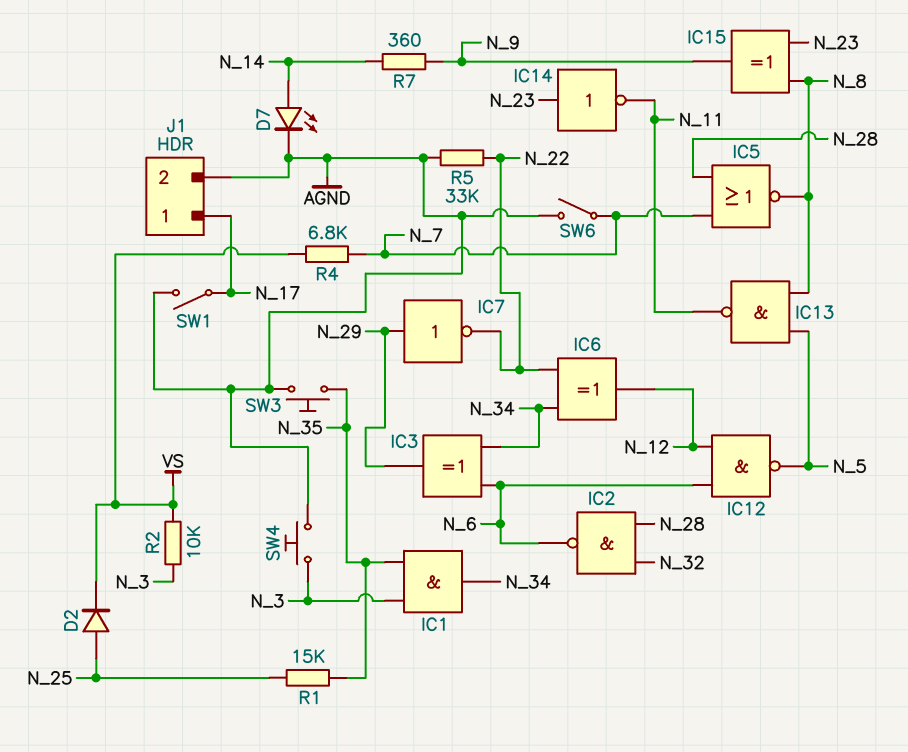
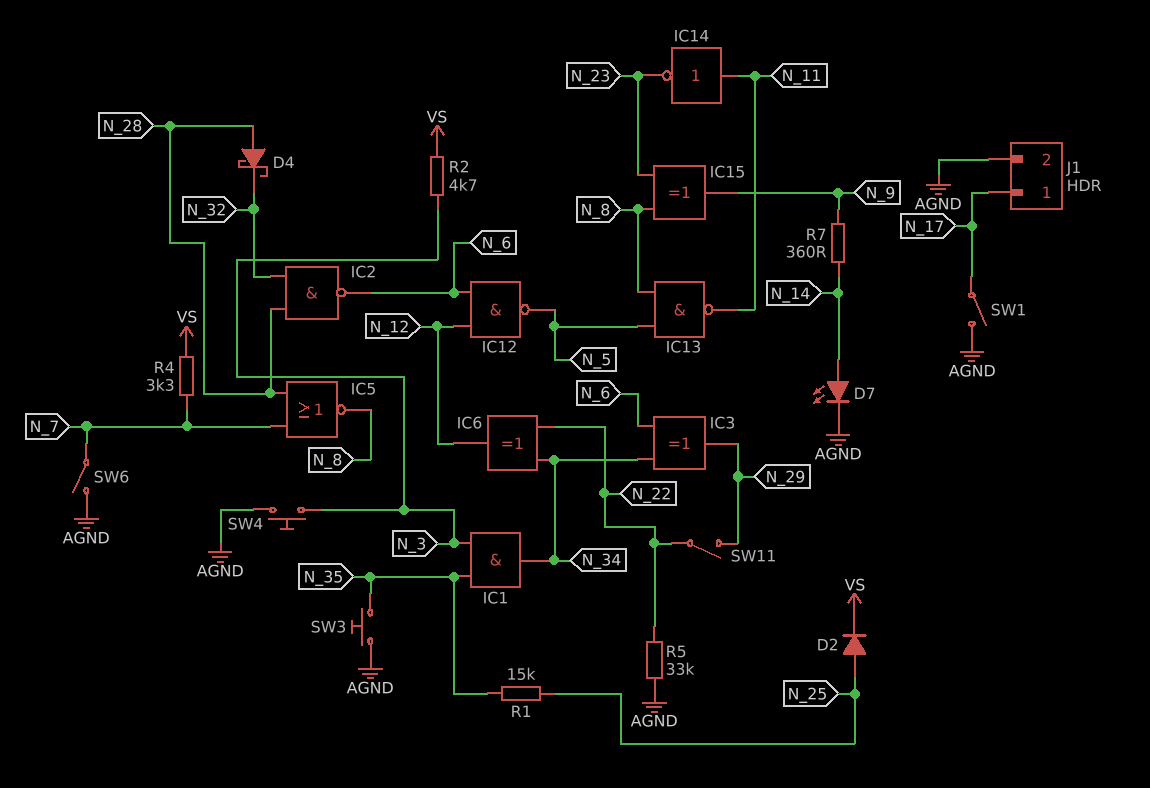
D4: none -> schottky (A N_28, K N_32)
IC7: NOT (in N_29, out N_22) -> none
IC14: NOT (in N_23, out N_11) -> NOT (in N_11, out N_23)
R2: 10k (N_3, VS) -> 4.7k (N_3, VS)
R4: 6.8k (N_7, VS) -> 3.3k (N_7, VS)
SW11: none -> switch (N_22, N_29)

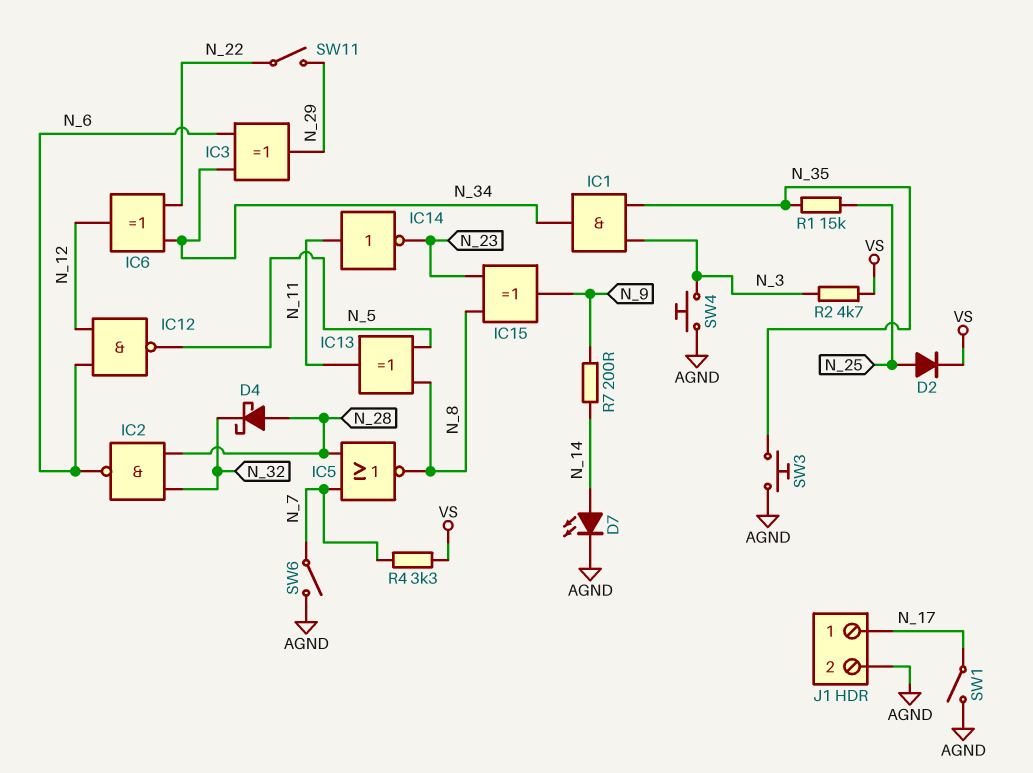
IC13: NAND (in N_5, in N_8, out N_11) -> XOR (in N_5, in N_8, out N_11)
R5: 33k (AGND, N_22) -> none
R7: 360 (N_9, N_14) -> 200 (N_9, N_14)

